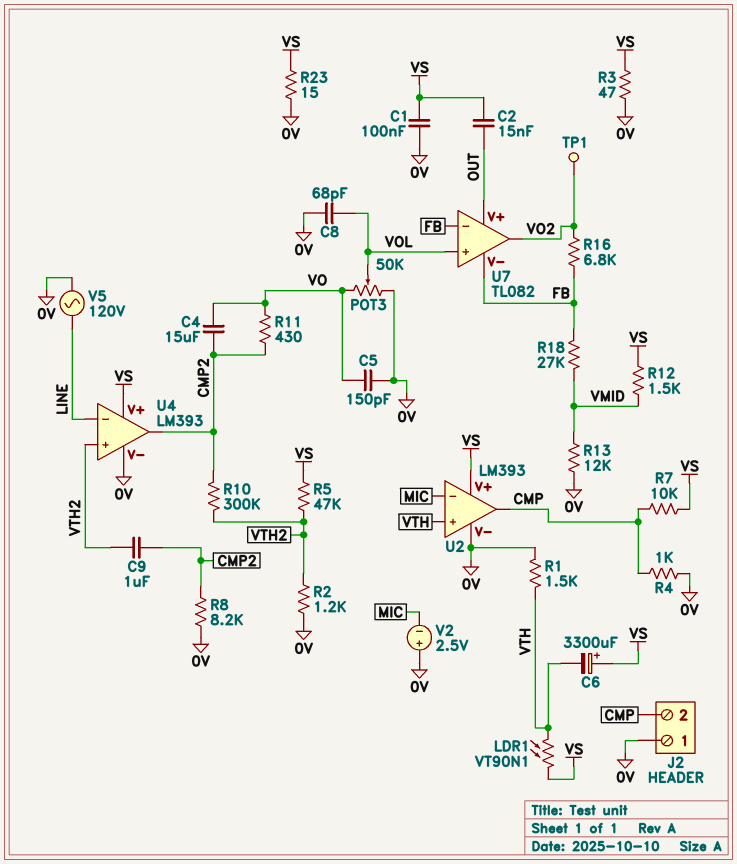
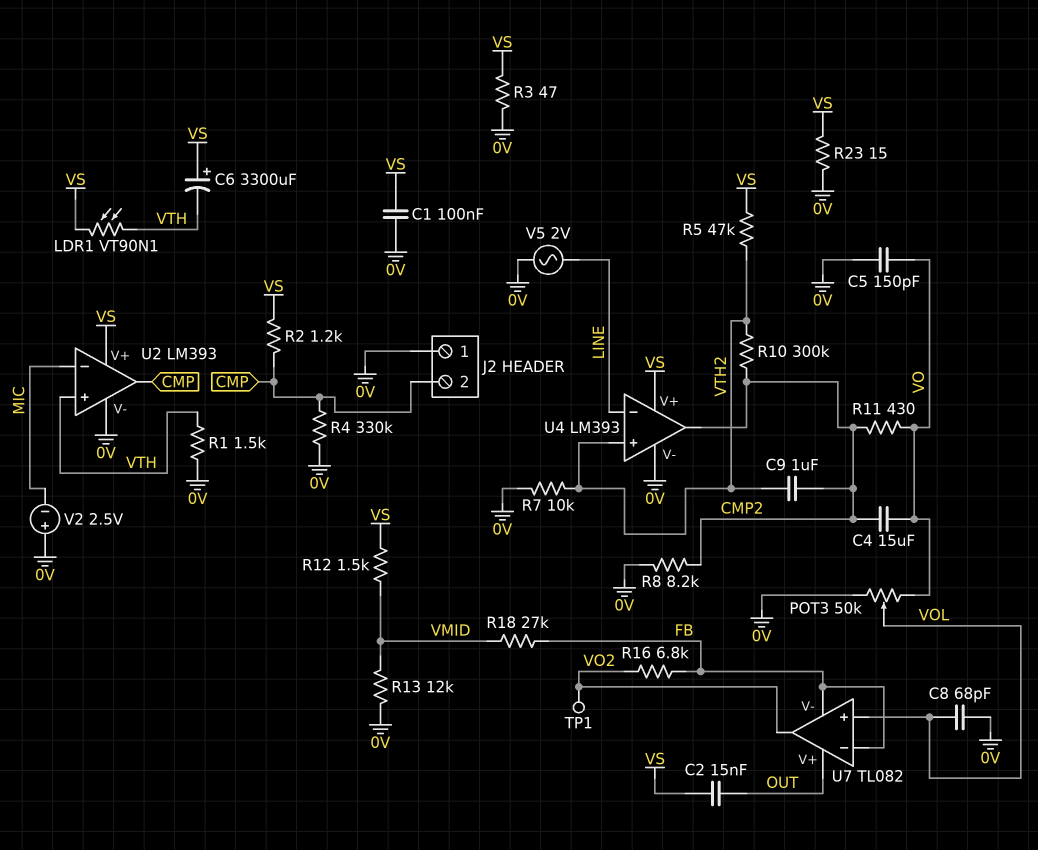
R2: 1.2k (0V, VTH2) -> 1.2k (CMP, VS)
R4: 1k (0V, CMP) -> 330k (0V, CMP)
R7: 10k (CMP, VS) -> 10k (0V, VTH2)
V5: AC 120V (0V, LINE) -> AC 2V (0V, LINE)

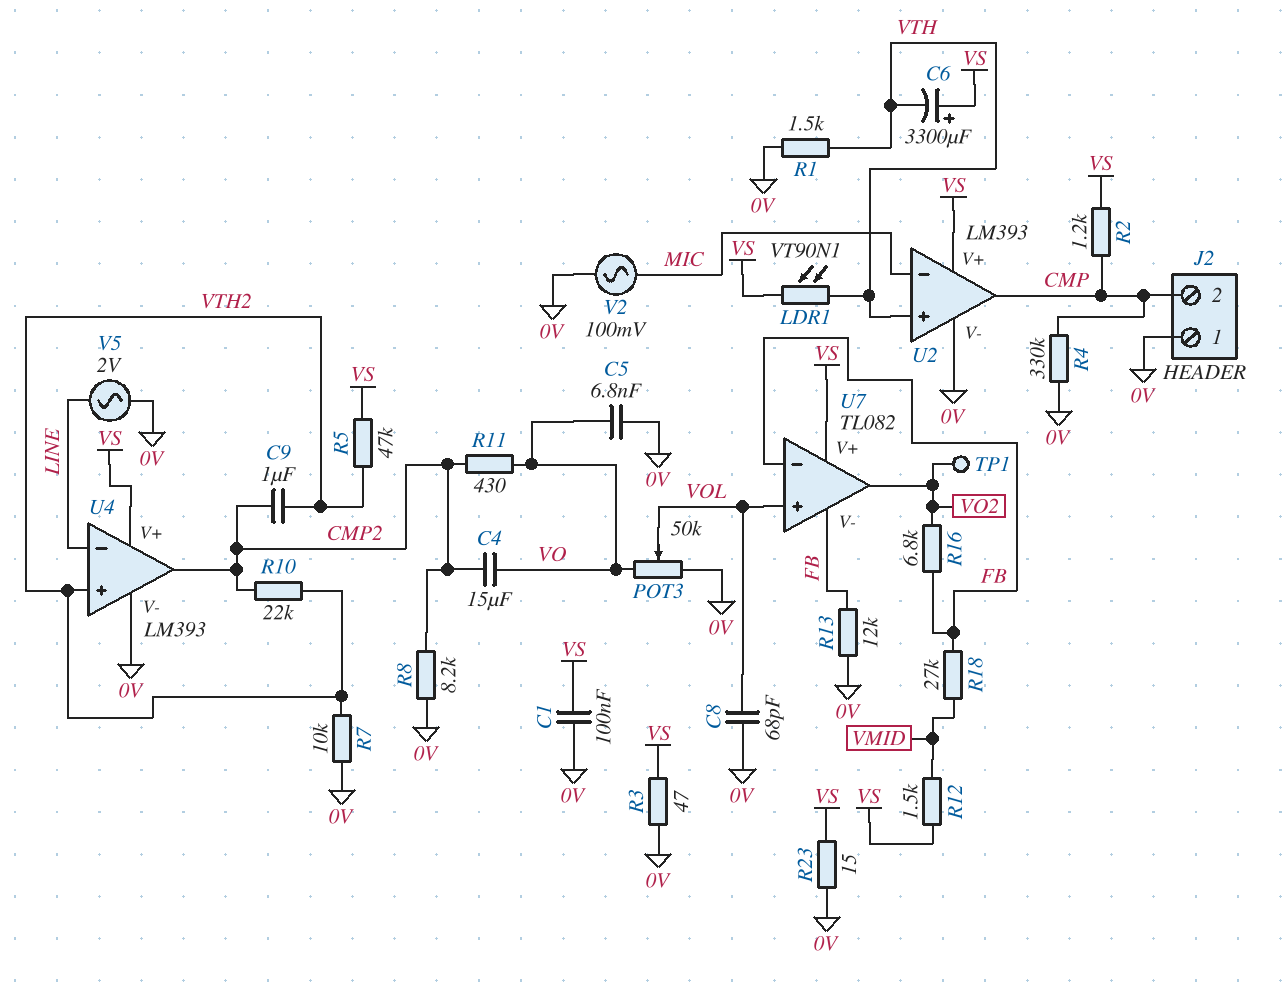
C2: 15nF (OUT, VS) -> none
C5: 150pF (0V, VO) -> 6.8nF (0V, VO)
R10: 300k (CMP2, VTH2) -> 22k (CMP2, VTH2)
R13: 12k (0V, VMID) -> 12k (0V, FB)
U7 pin V+: OUT -> VS
V2: 2.5V (plus 0V, minus MIC) -> AC 100mV (0V, MIC)

